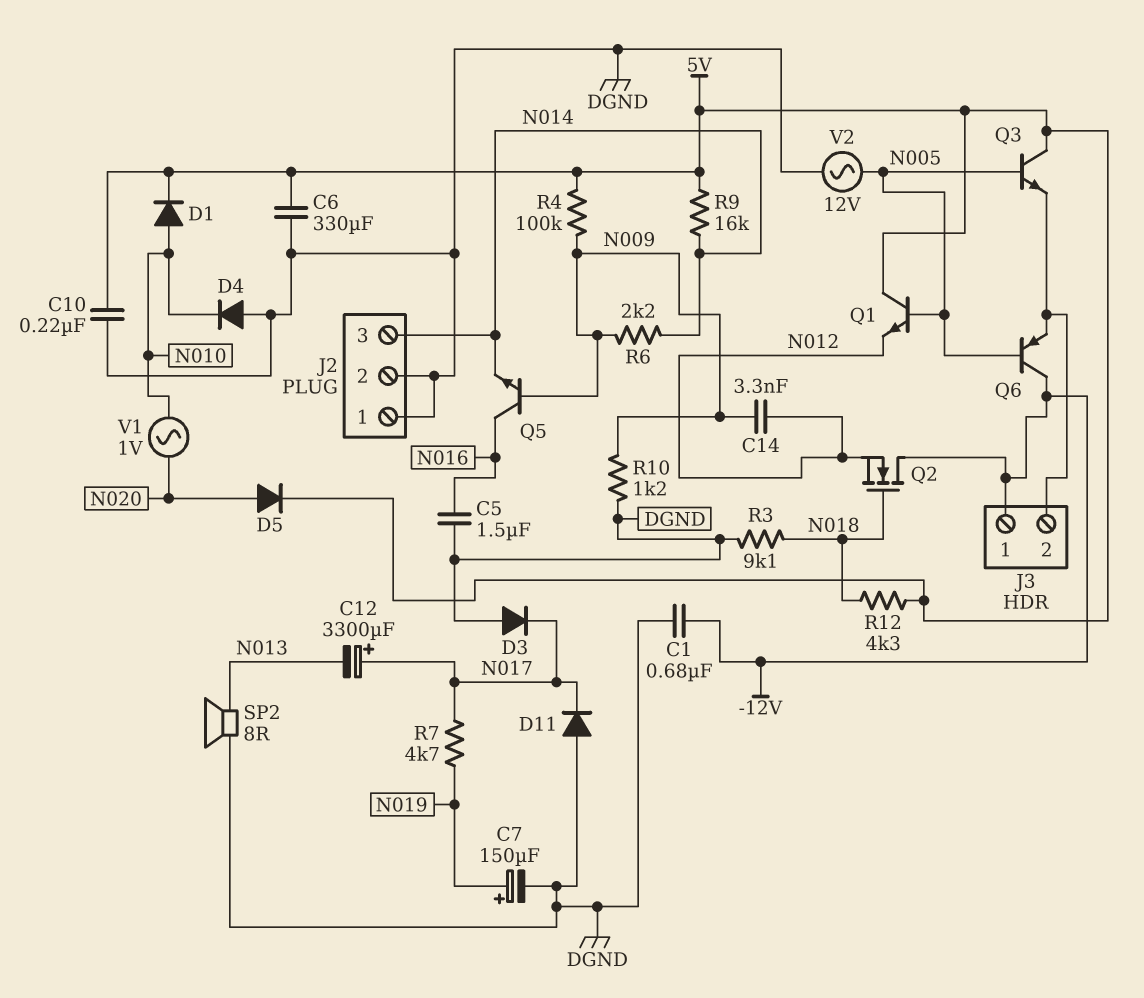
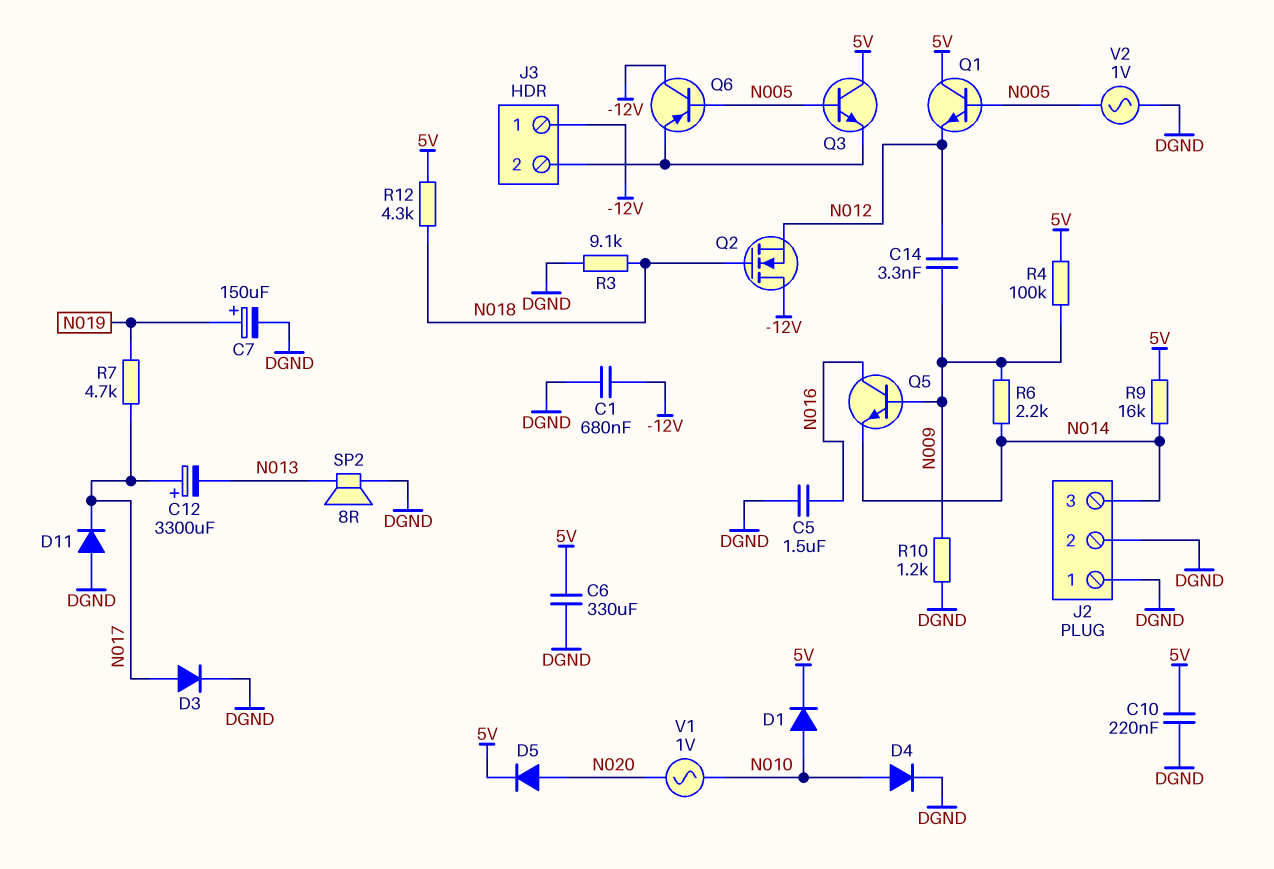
D3: diode (A DGND, K N017) -> diode (A N017, K DGND)
D4: diode (A DGND, K N010) -> diode (A N010, K DGND)
V2: AC 12V (DGND, N005) -> AC 1V (DGND, N005)

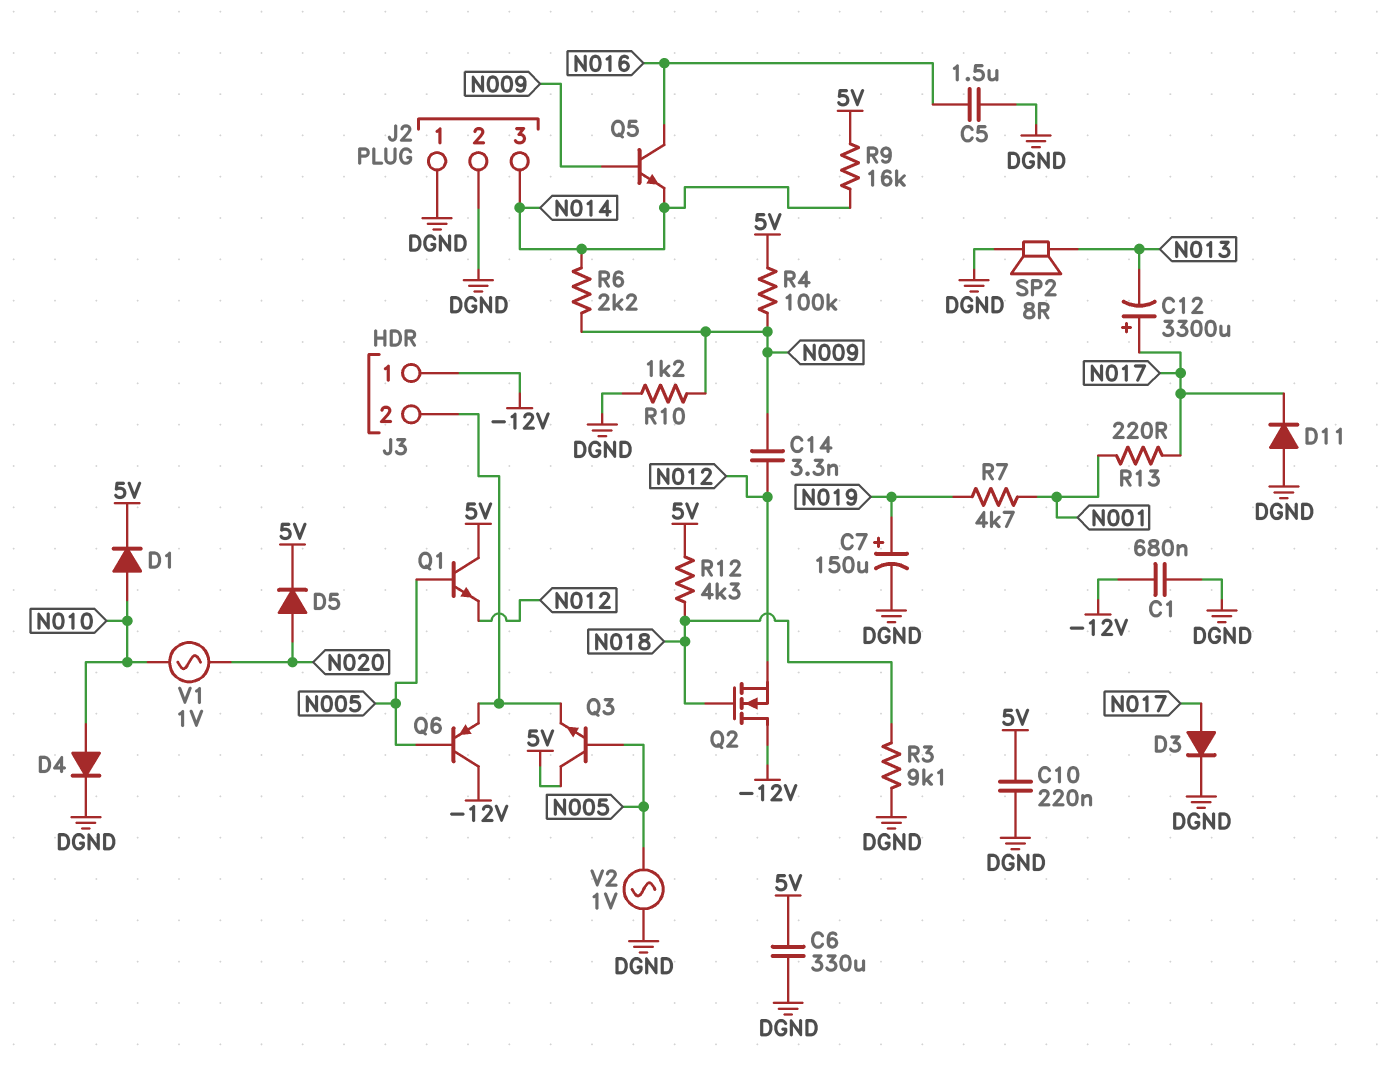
R7: 4.7k (N017, N019) -> 4.7k (N001, N019)
R13: none -> 220 (N001, N017)

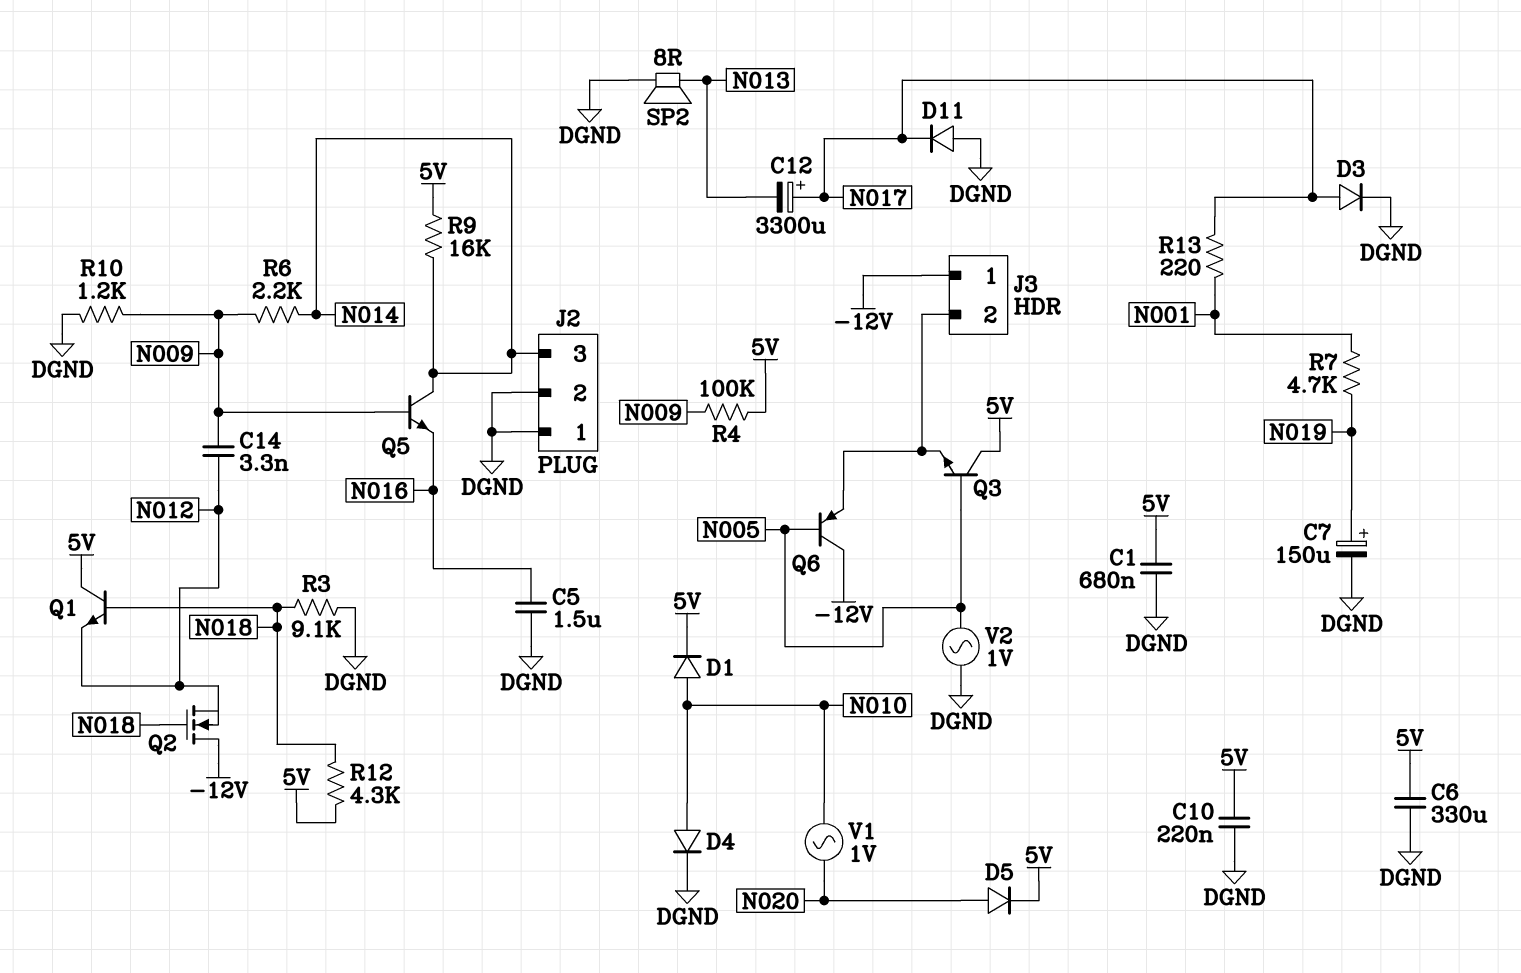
C1: 680nF (-12V, DGND) -> 680nF (5V, DGND)
Q1: NPN (B N005, C 5V, E N012) -> NPN (B N018, C 5V, E N012)
Q5: NPN (B N009, C N016, E N014) -> NPN (B N009, C N014, E N016)

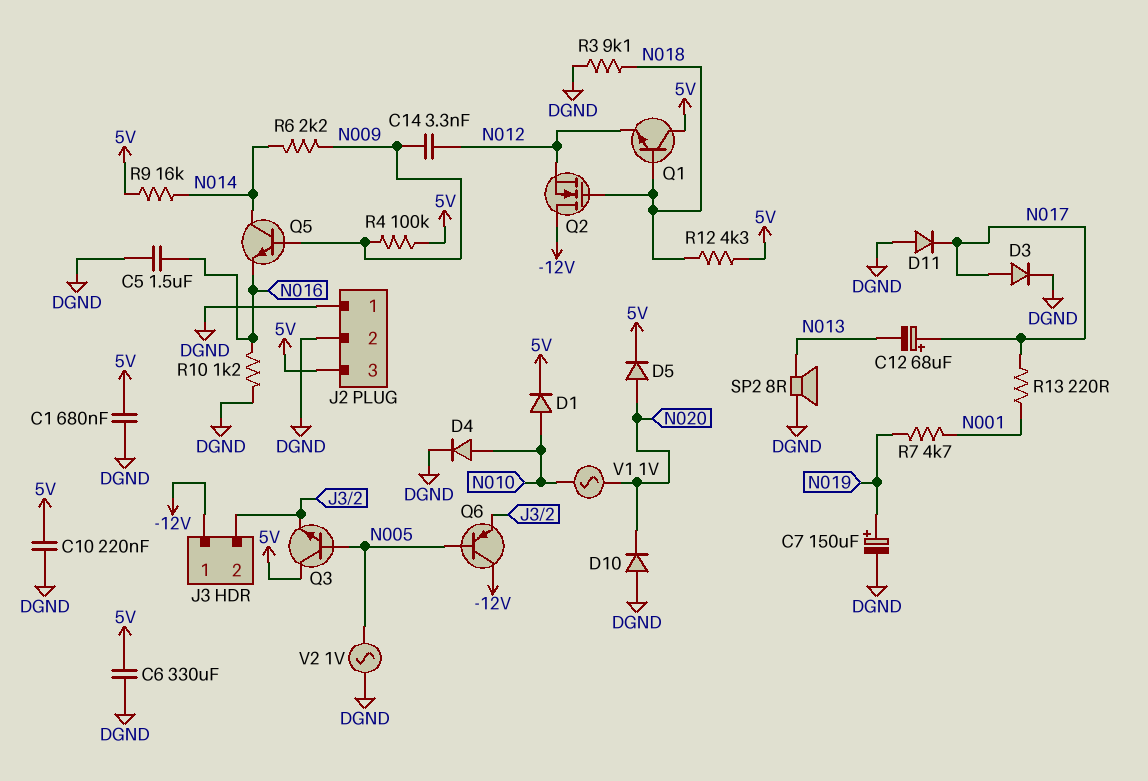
C12: 3300uF (plus N017, minus N013) -> 68uF (plus N017, minus N013)
D10: none -> diode (A DGND, K N020)
J2 pin 3: N014 -> 5V
R10: 1.2k (DGND, N009) -> 1.2k (DGND, N016)

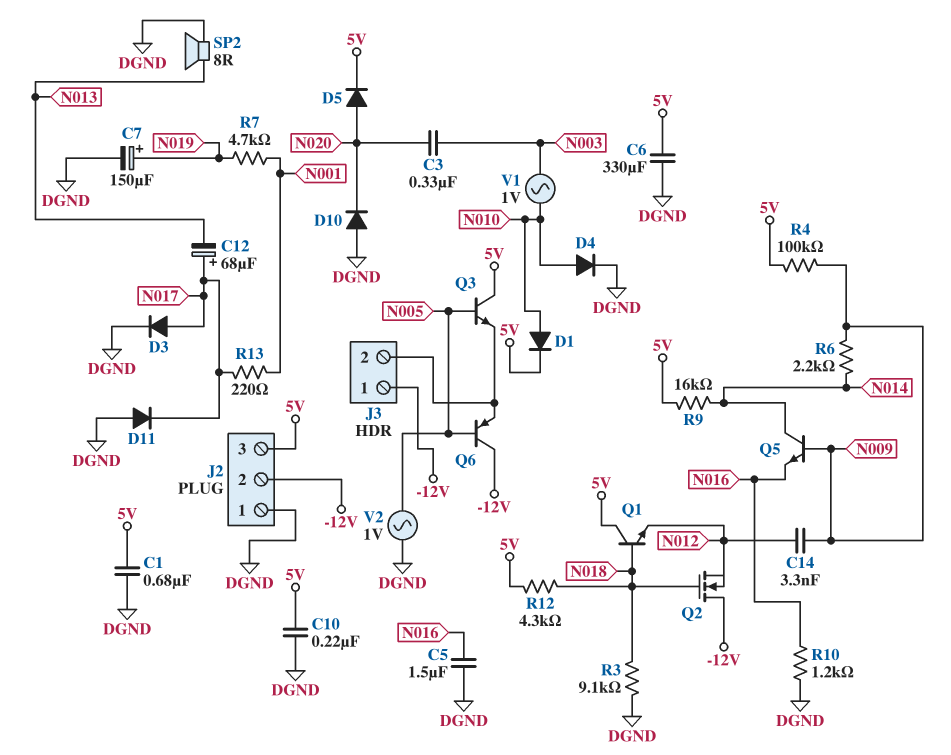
C3: none -> 330nF (N003, N020)
J2 pin 2: DGND -> -12V
V1: AC 1V (N010, N020) -> AC 1V (N003, N010)

